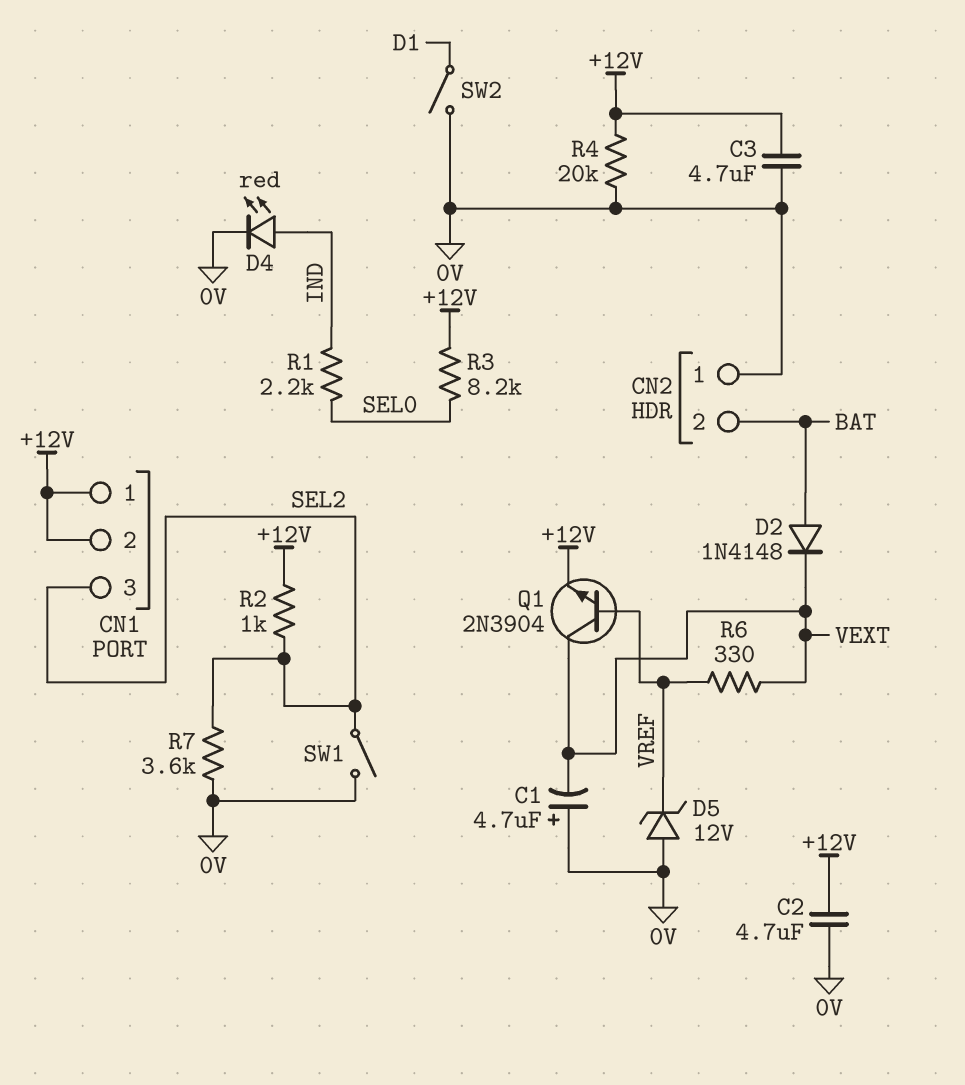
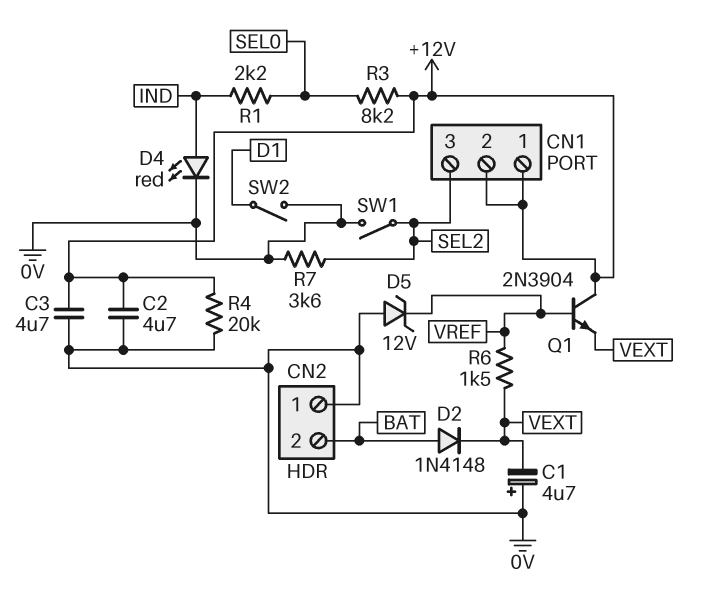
Q1: NPN 2N3904 (B VREF, C VEXT, E +12V) -> NPN 2N3904 (B VREF, C +12V, E VEXT)
R2: 1k (+12V, SEL2) -> none
R6: 330 (VEXT, VREF) -> 1.5k (VEXT, VREF)

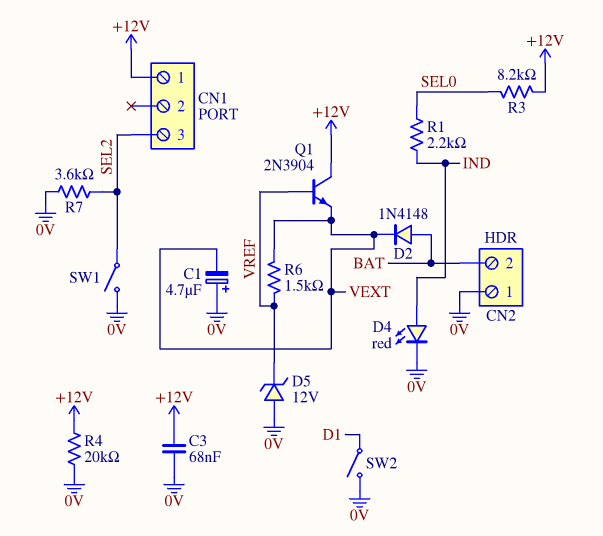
C2: 4.7uF (+12V, 0V) -> none
C3: 4.7uF (+12V, 0V) -> 68nF (+12V, 0V)
CN1 pin 2: +12V -> none

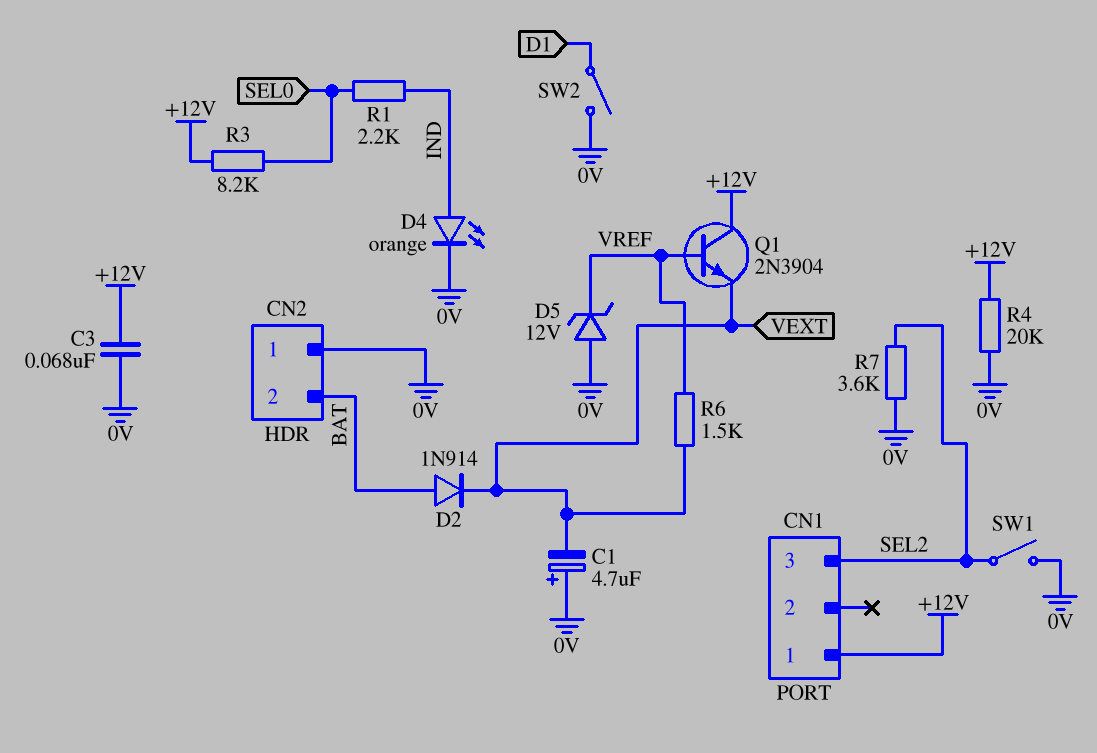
D2: diode 1N4148 (A BAT, K VEXT) -> diode 1N914 (A BAT, K VEXT)
D4: LED red (A IND, K 0V) -> LED orange (A IND, K 0V)

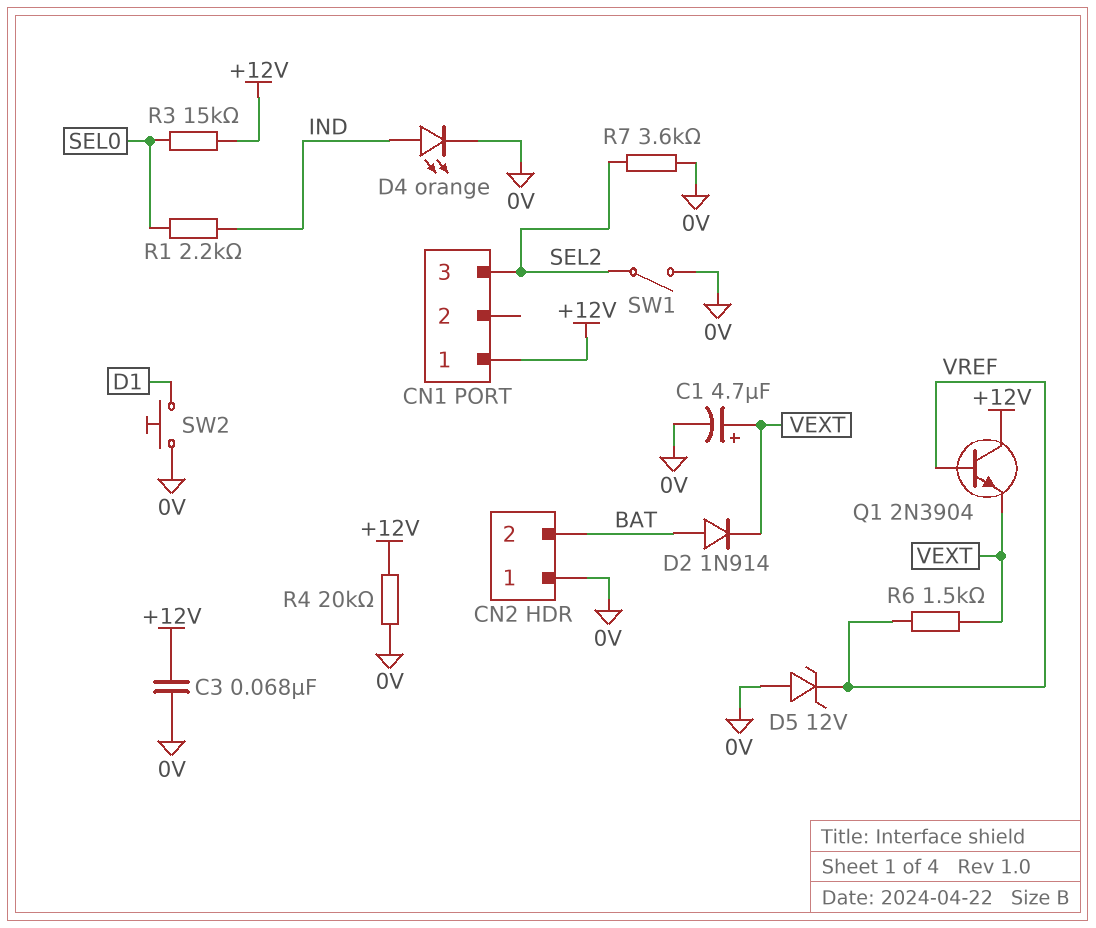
C1: 4.7uF (plus 0V, minus VEXT) -> 4.7uF (plus VEXT, minus 0V)
R3: 8.2k (+12V, SEL0) -> 15k (+12V, SEL0)
SW2: switch (0V, D1) -> button (0V, D1)

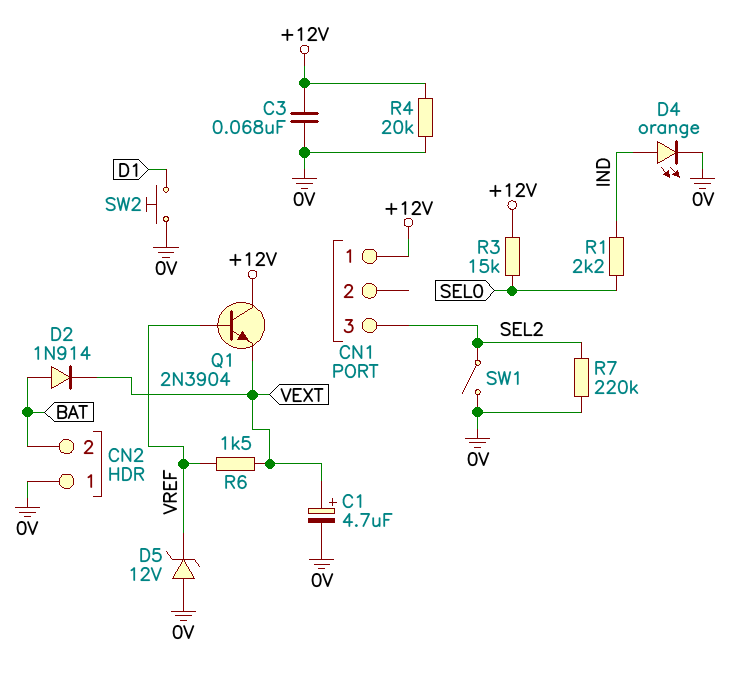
R7: 3.6k (0V, SEL2) -> 220k (0V, SEL2)

